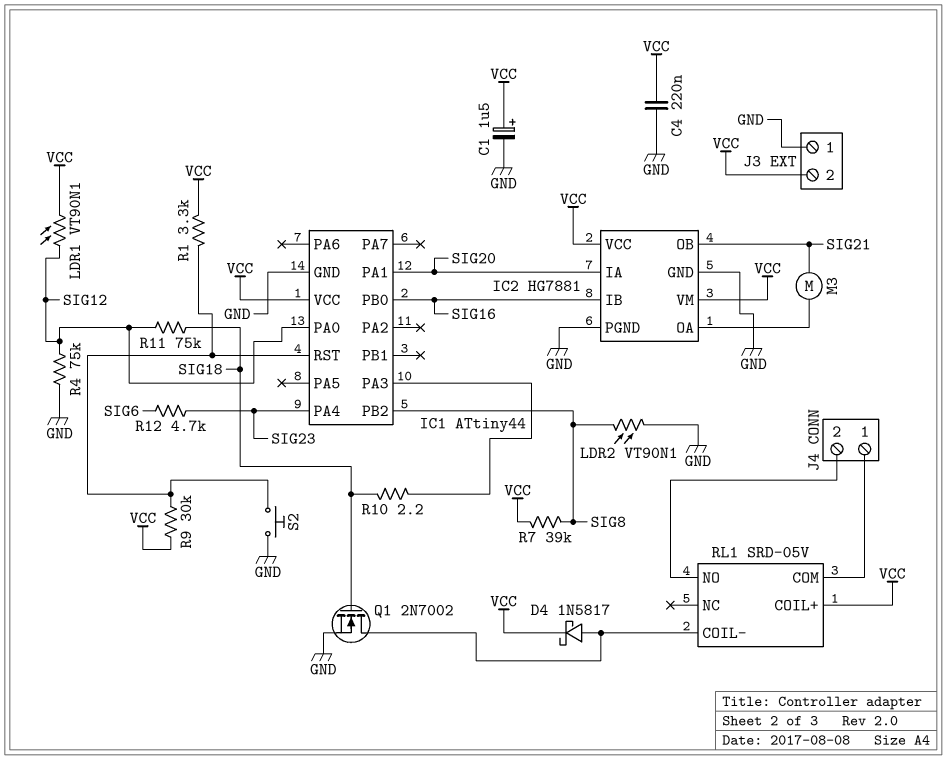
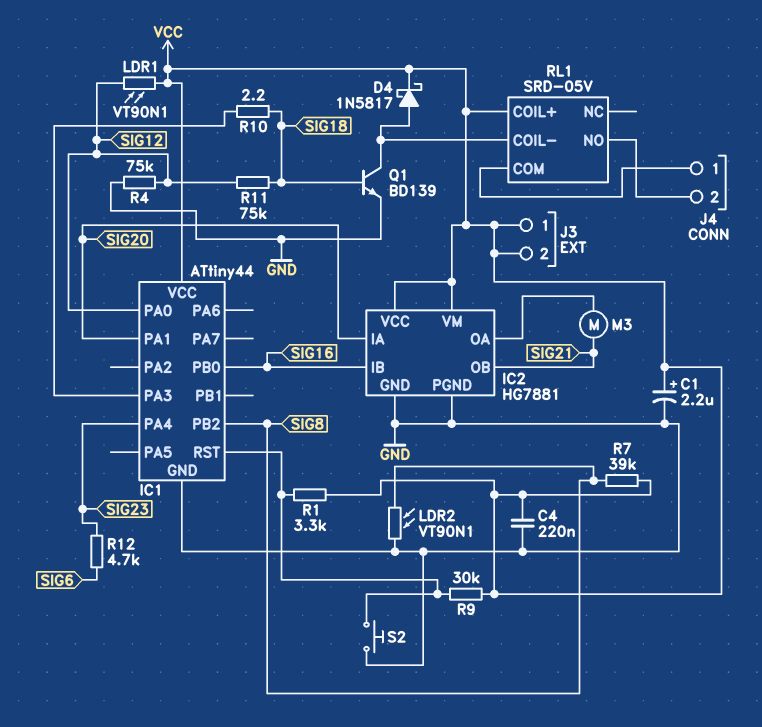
C1: 1.5uF (plus VCC, minus GND) -> 2.2uF (plus VCC, minus GND)
J3 pin 1: GND -> VCC
Q1: NMOS 2N7002 (G SIG18, D RL1/COIL-, S GND) -> NPN BD139 (B SIG18, C RL1/COIL-, E GND)

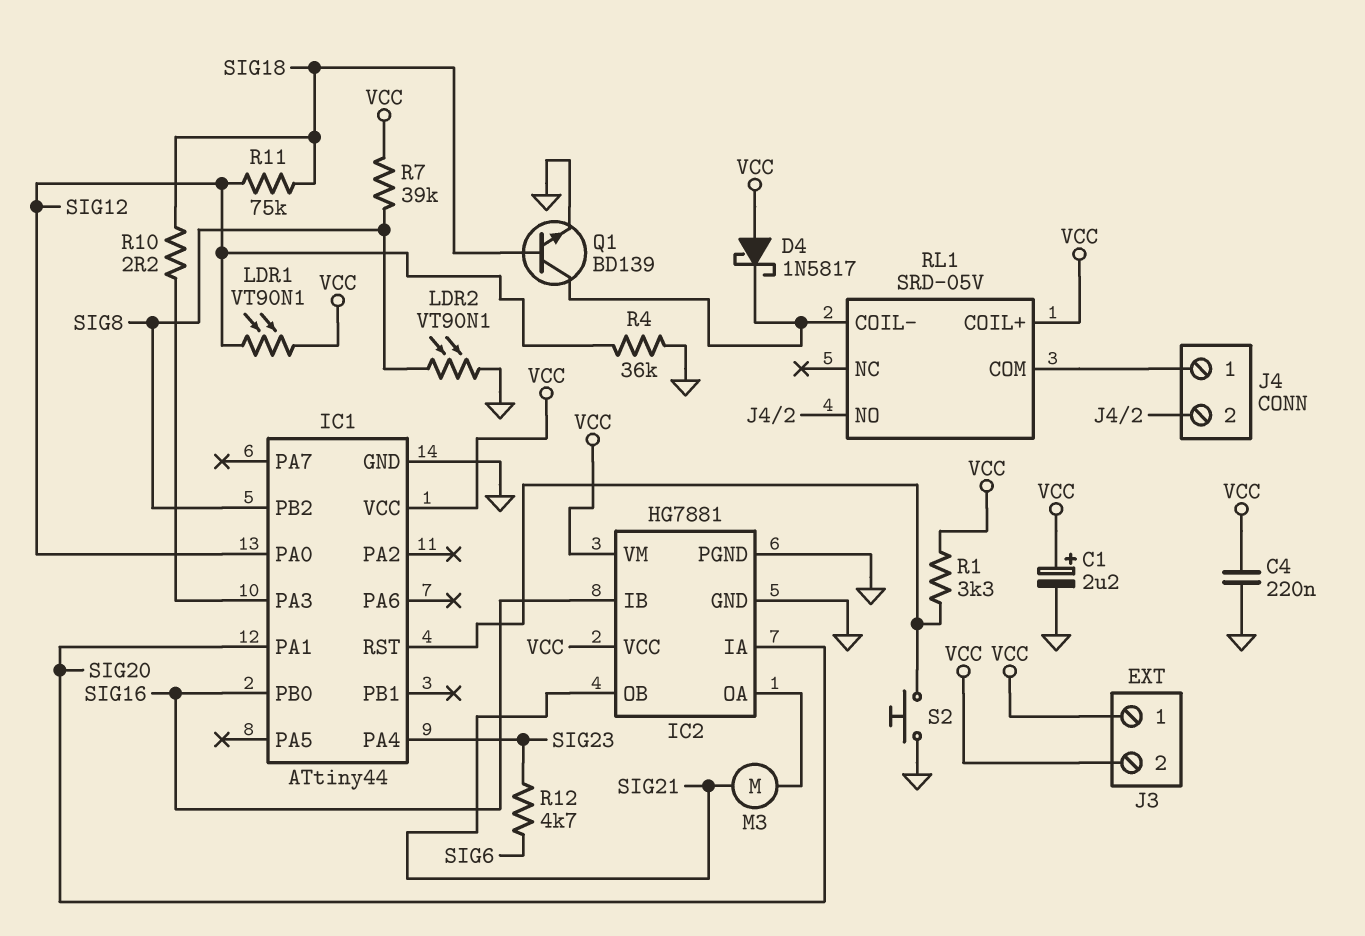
D4: schottky 1N5817 (A RL1/COIL-, K VCC) -> schottky 1N5817 (A VCC, K RL1/COIL-)
R4: 75k (GND, SIG12) -> 36k (GND, SIG12)
R9: 30k (IC1/RST, VCC) -> none

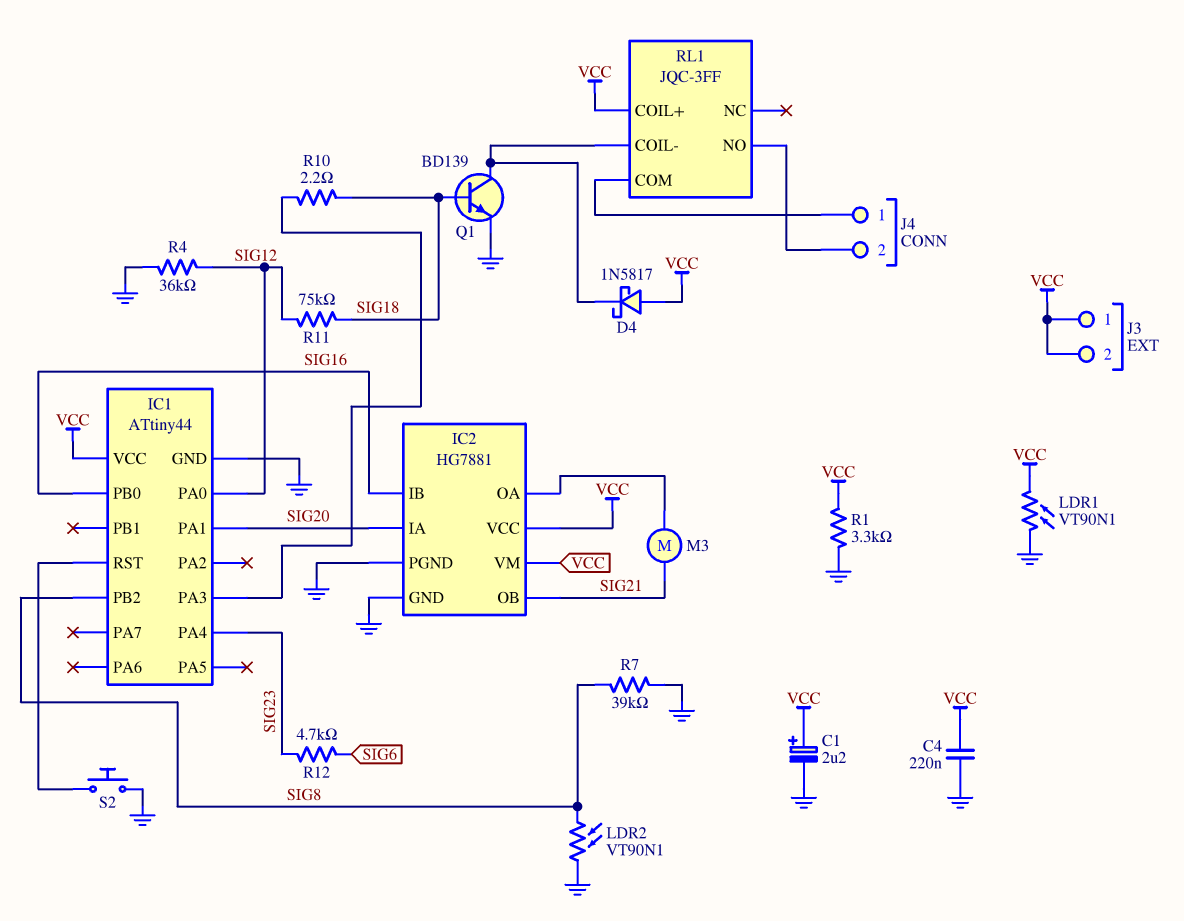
LDR1: VT90N1 (SIG12, VCC) -> VT90N1 (GND, VCC)
R1: 3.3k (IC1/RST, VCC) -> 3.3k (GND, VCC)
R7: 39k (SIG8, VCC) -> 39k (GND, SIG8)
RL1: SRD-05V -> JQC-3FF

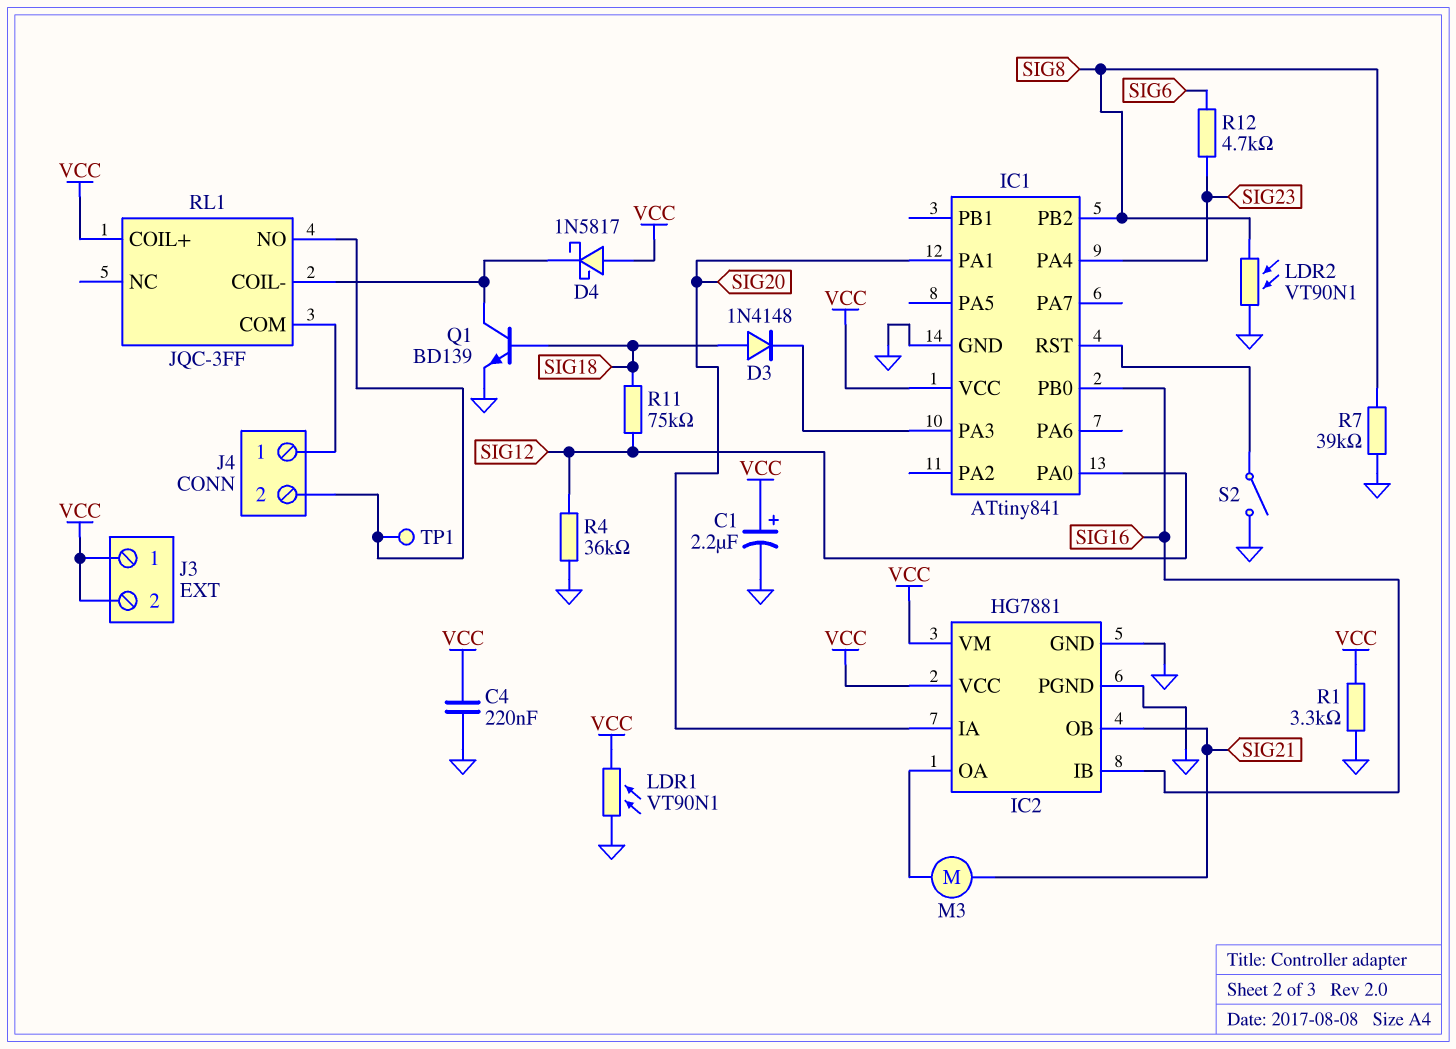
D3: none -> diode 1N4148 (A SIG18, K IC1/PA3)
IC1: ATtiny44 -> ATtiny841
R10: 2.2 (IC1/PA3, SIG18) -> none
S2: button (GND, IC1/RST) -> switch (GND, IC1/RST)
TP1: none -> test point (J4/2)

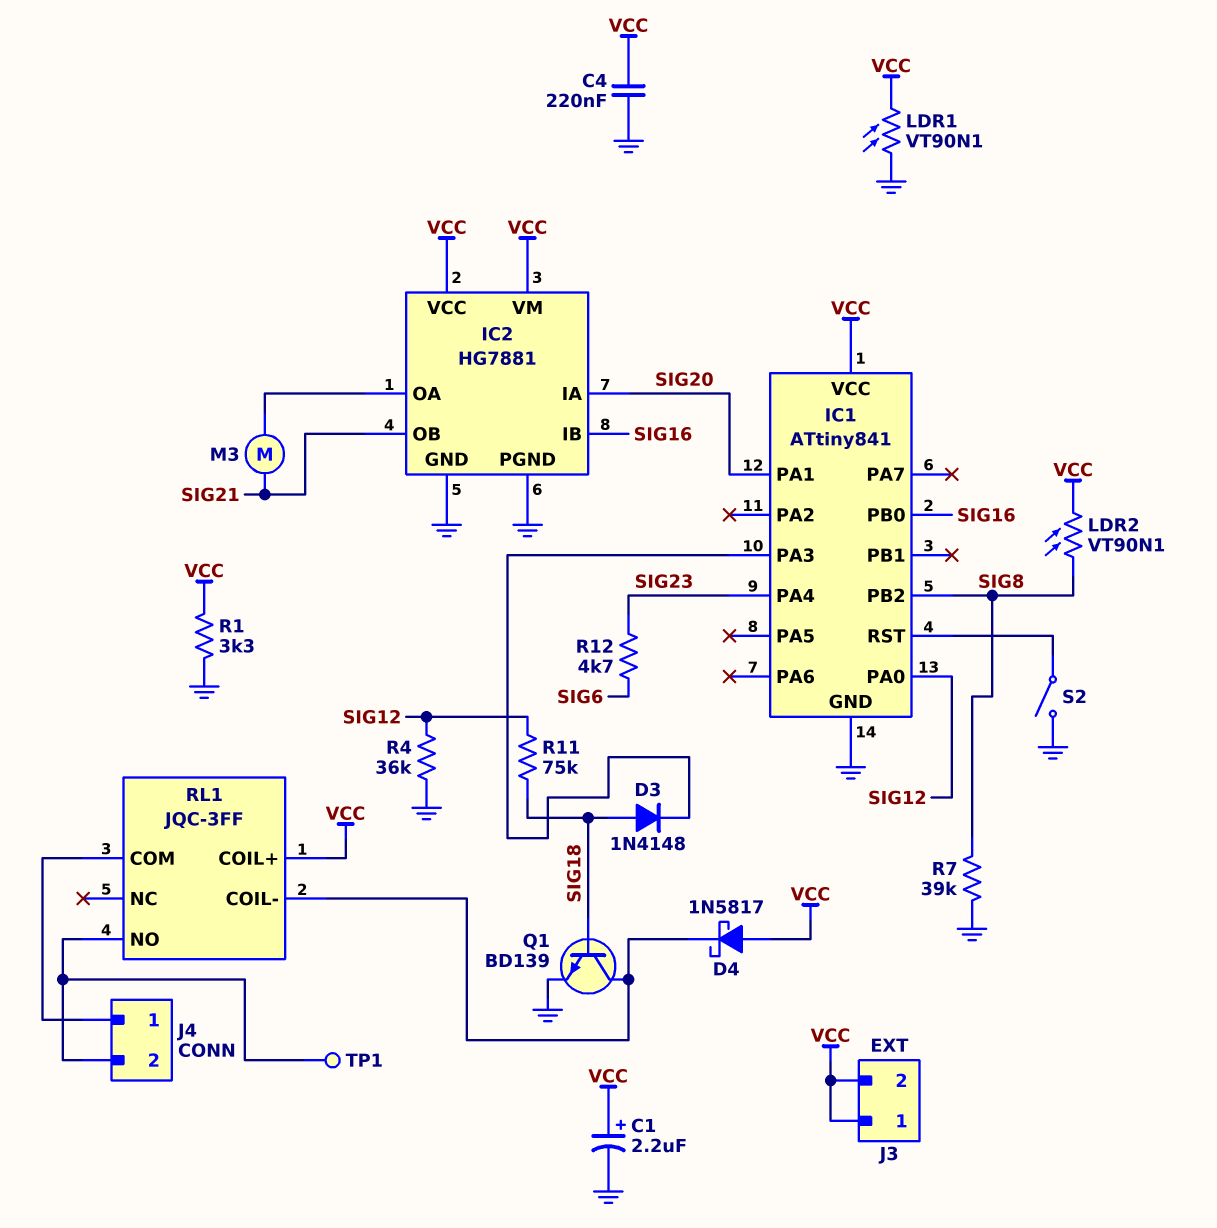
LDR2: VT90N1 (GND, SIG8) -> VT90N1 (SIG8, VCC)

